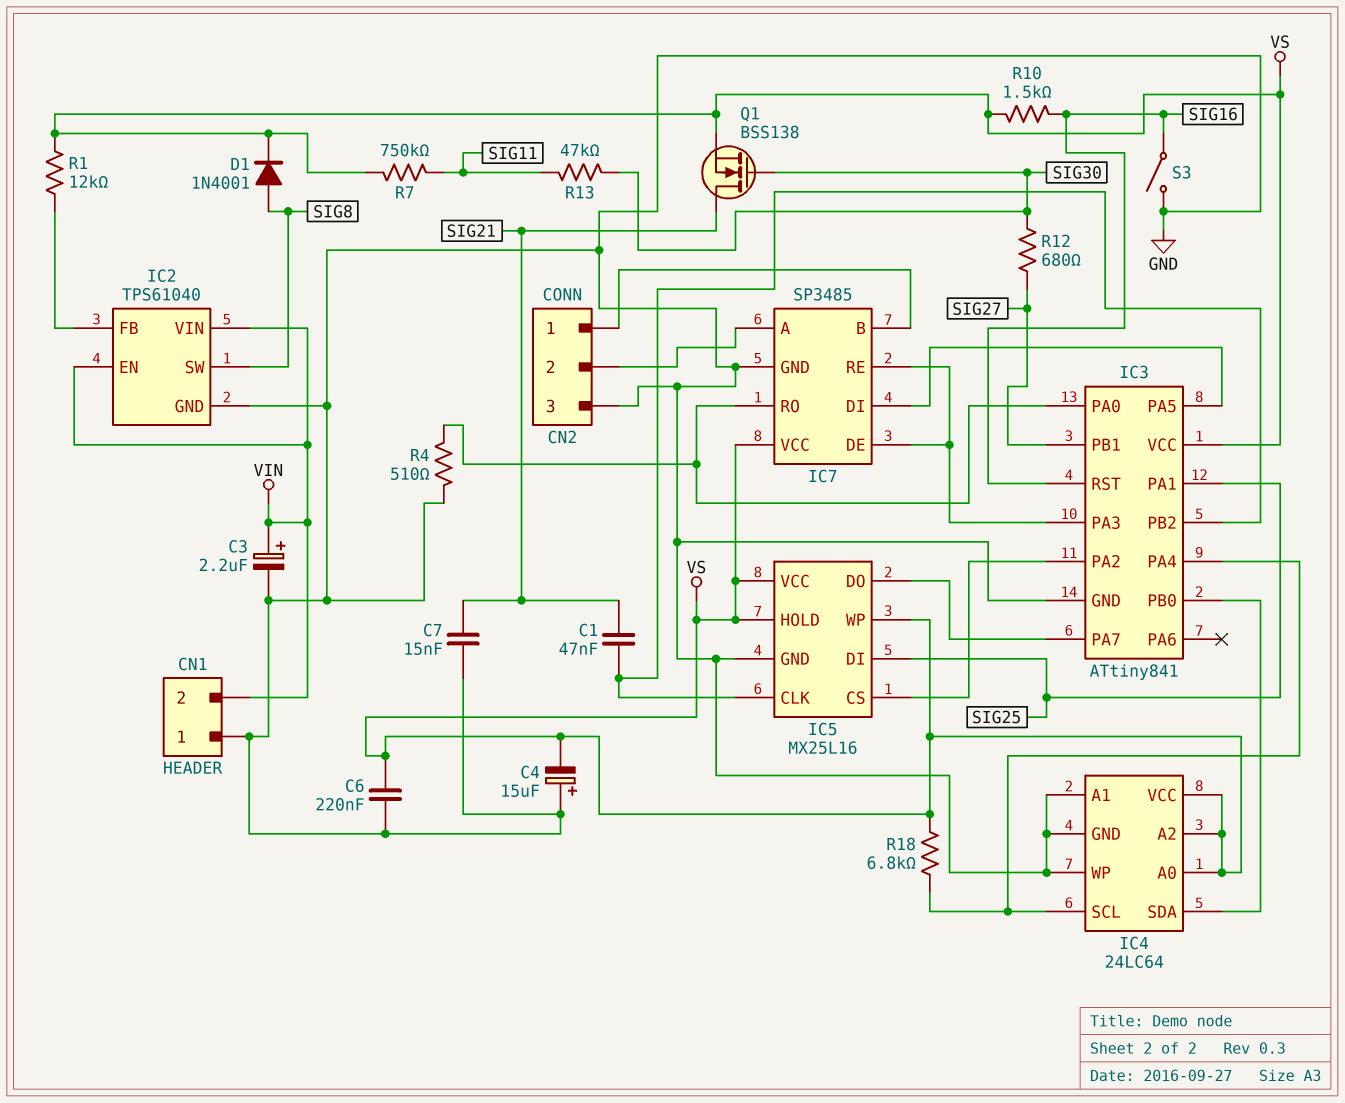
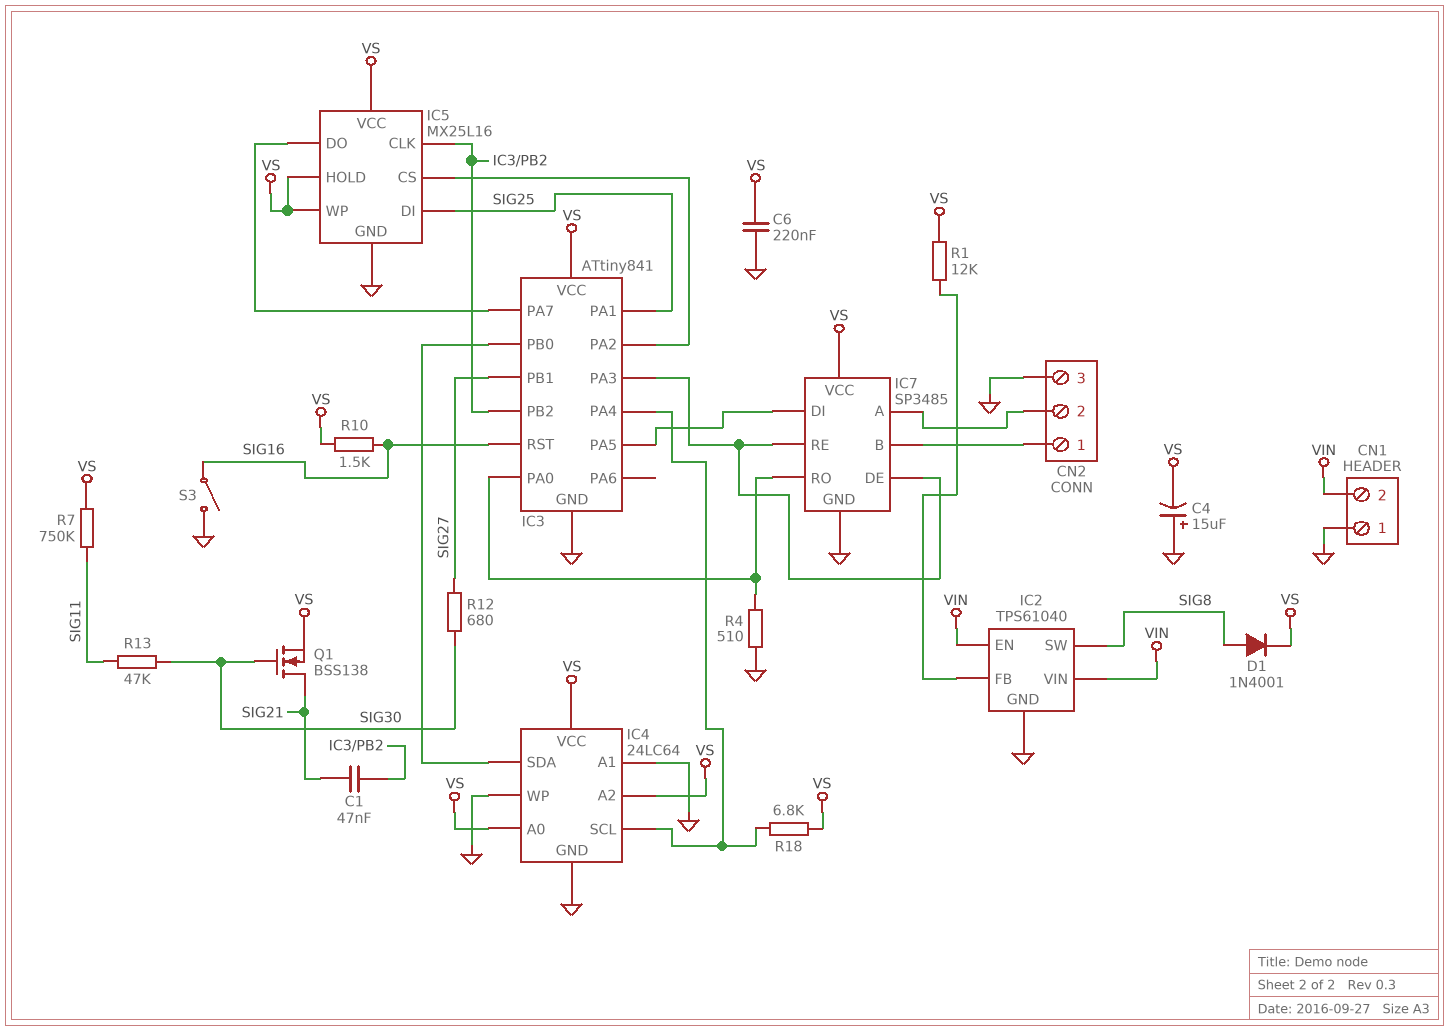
C3: 2.2uF (plus VIN, minus GND) -> none
C7: 15nF (GND, SIG21) -> none

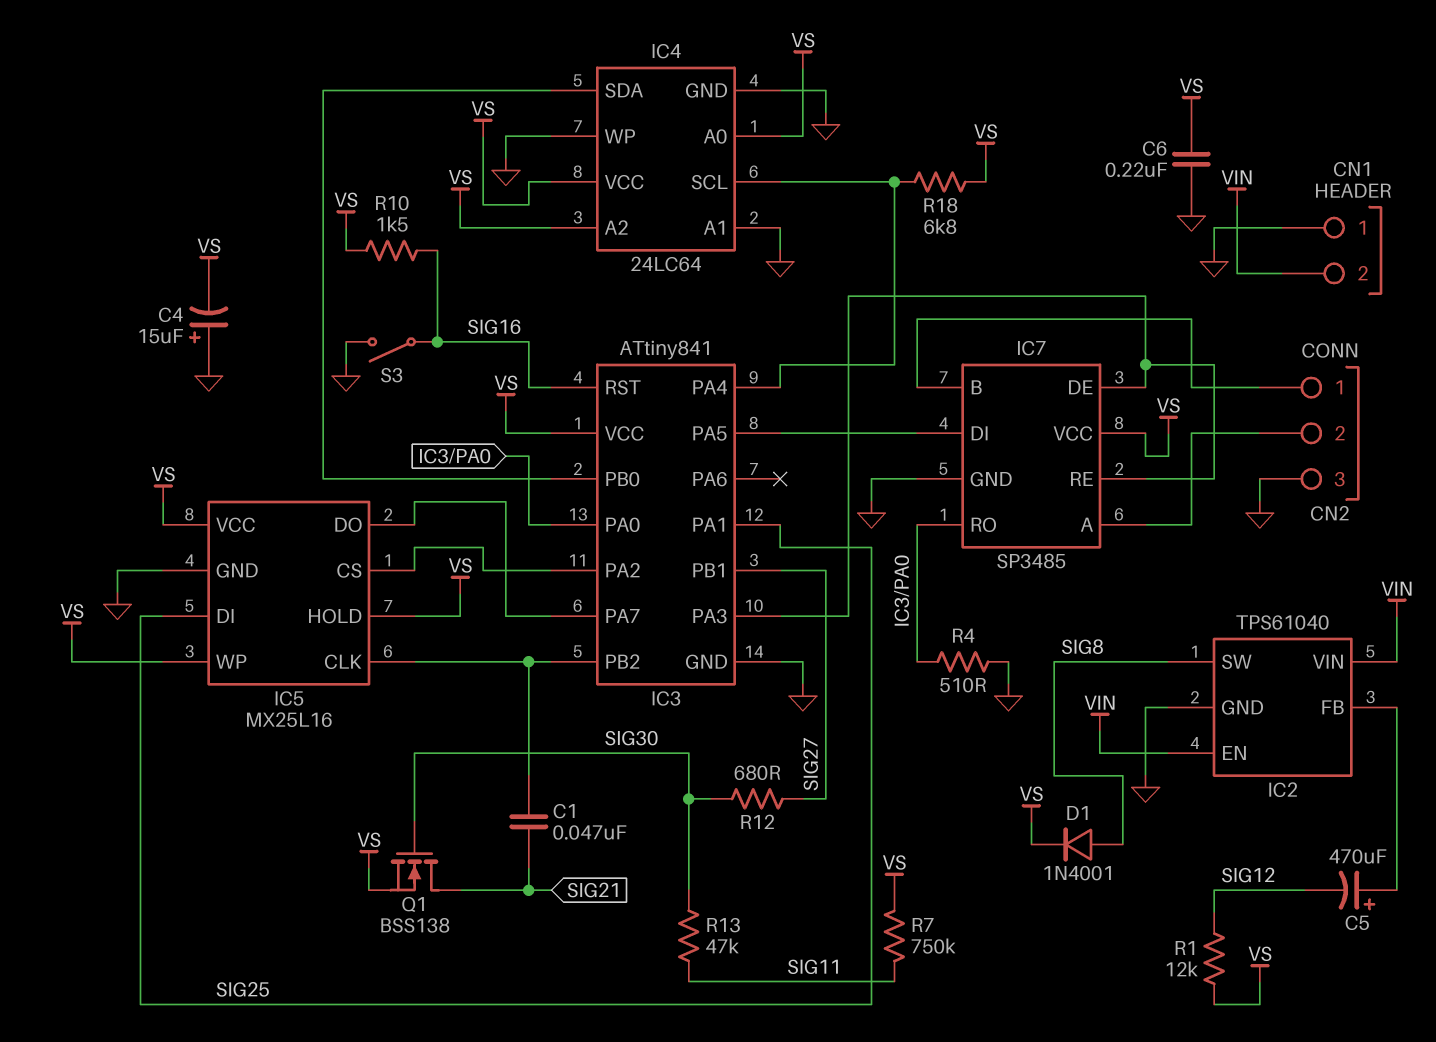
C5: none -> 470uF (plus IC2/FB, minus SIG12)
R1: 12k (IC2/FB, VS) -> 12k (SIG12, VS)

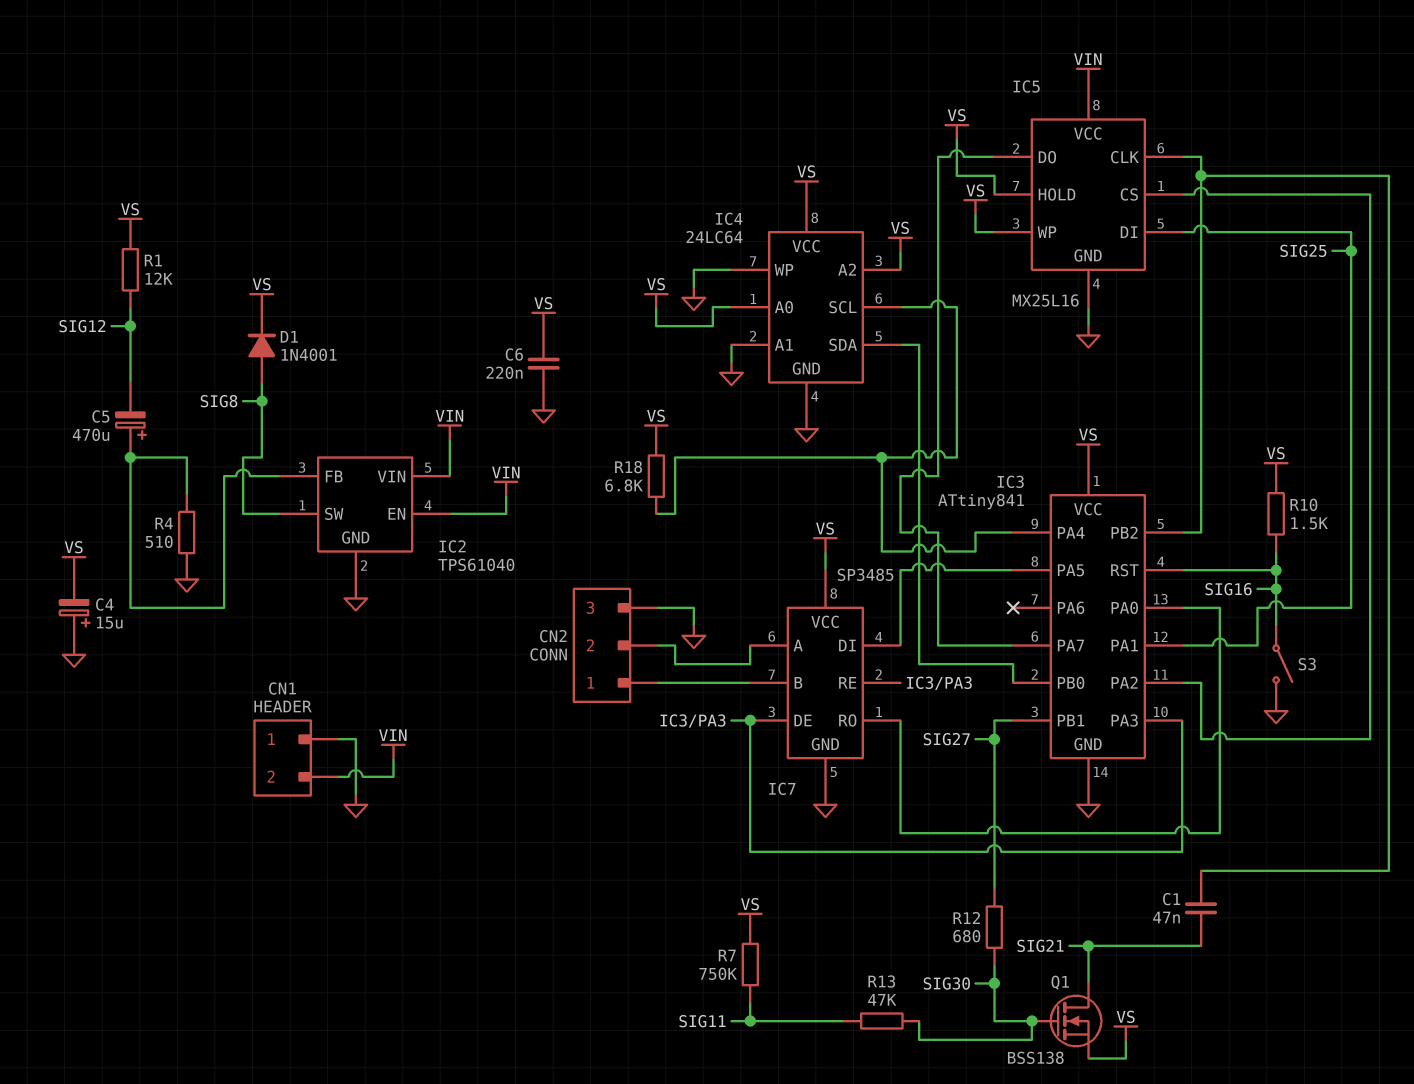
IC5 pin VCC: VS -> VIN
R4: 510 (GND, IC3/PA0) -> 510 (GND, IC2/FB)

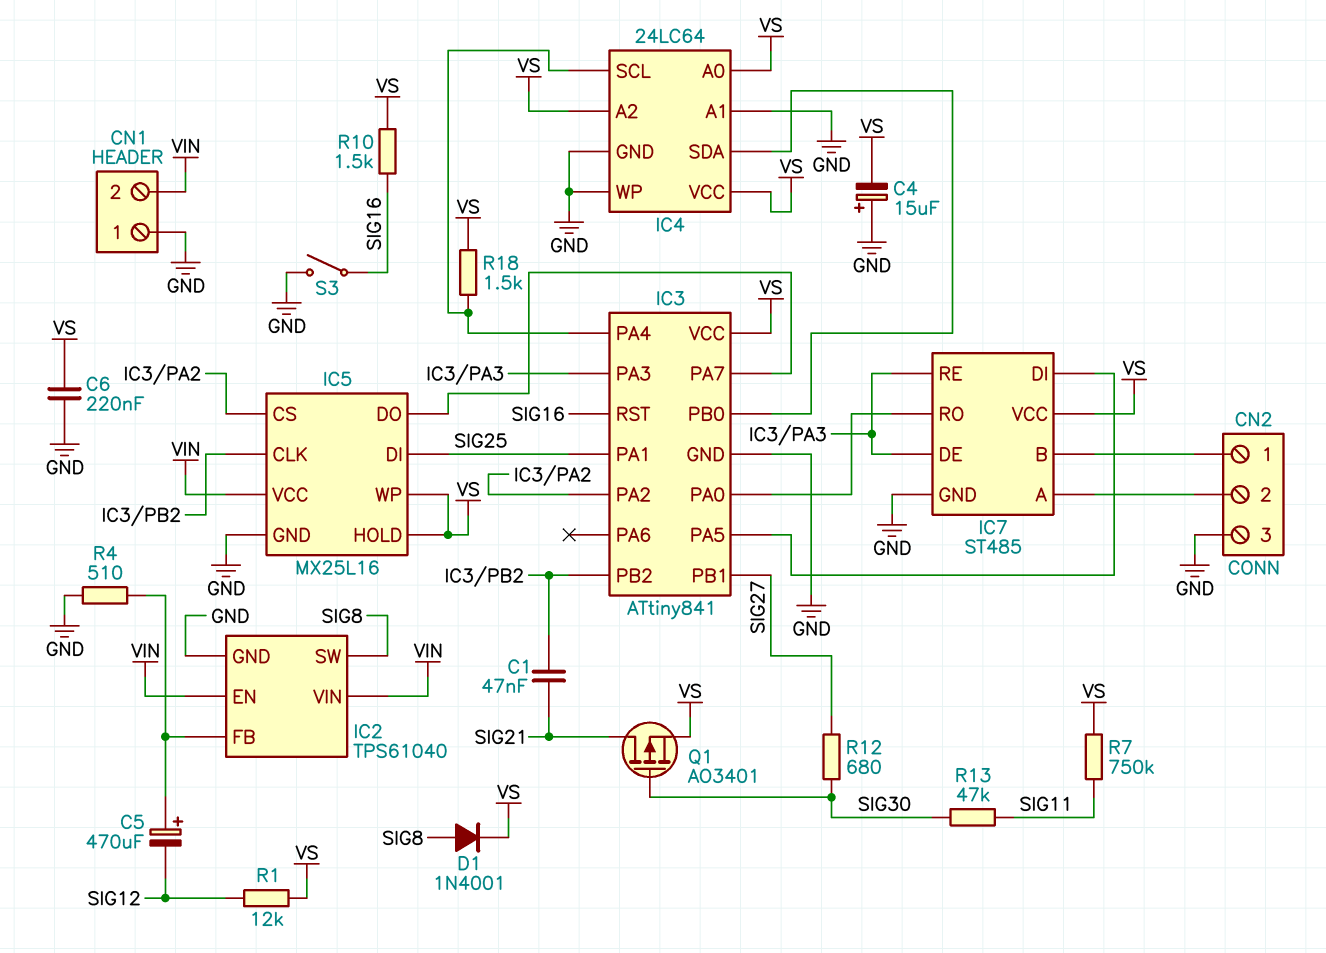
IC7: SP3485 -> ST485
Q1: NMOS BSS138 (G SIG30, D SIG21, S VS) -> PMOS AO3401 (G SIG30, D SIG21, S VS)
R18: 6.8k (IC3/PA4, VS) -> 1.5k (IC3/PA4, VS)

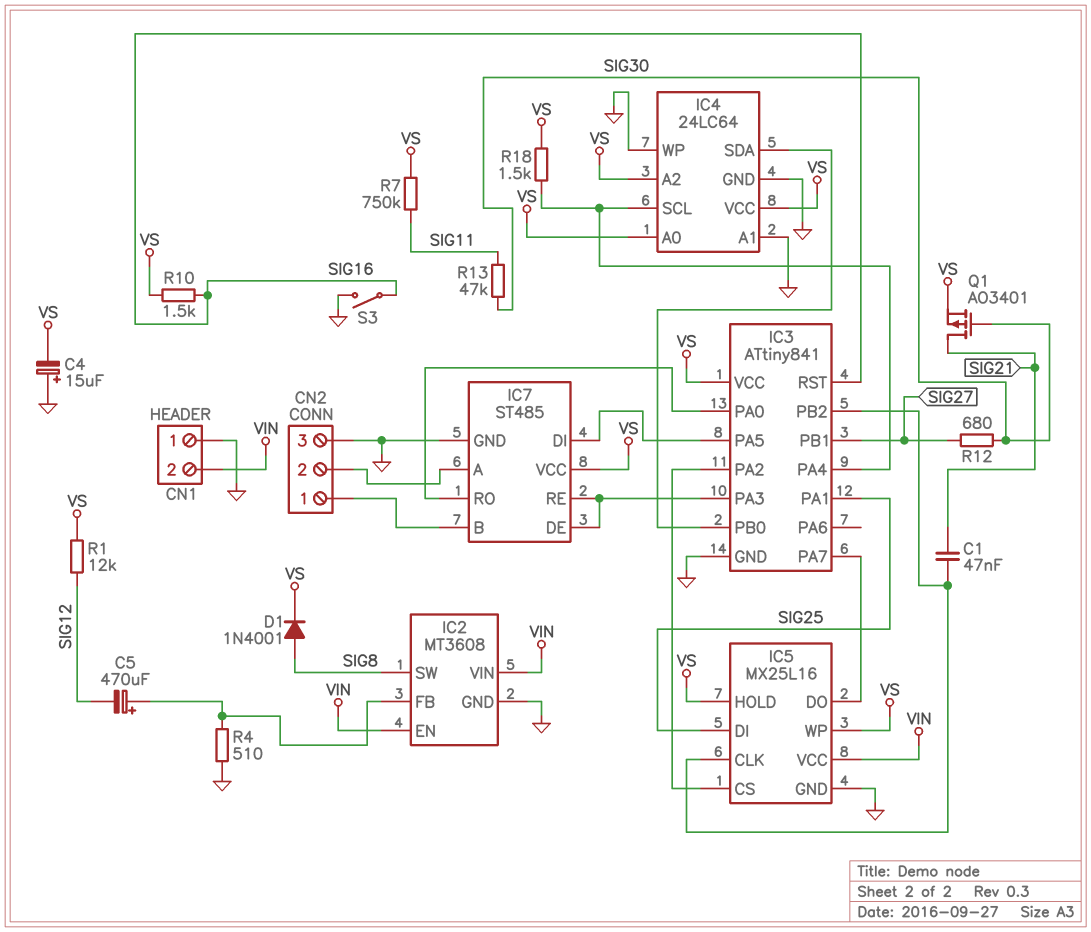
C6: 220nF (GND, VS) -> none
IC2: TPS61040 -> MT3608

